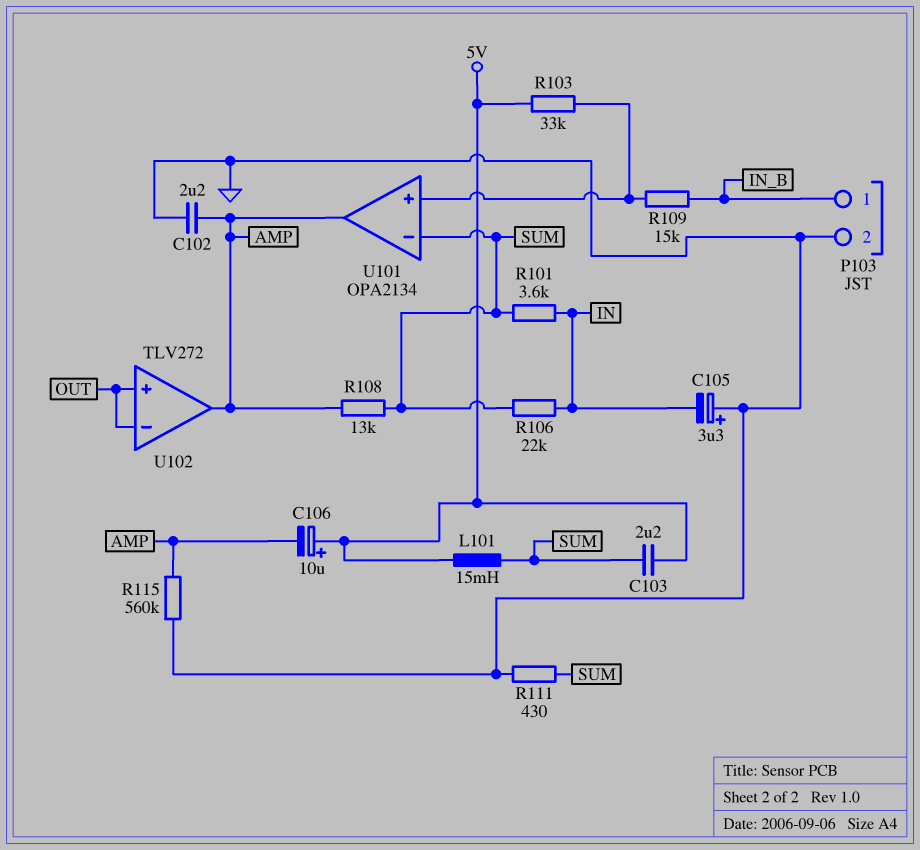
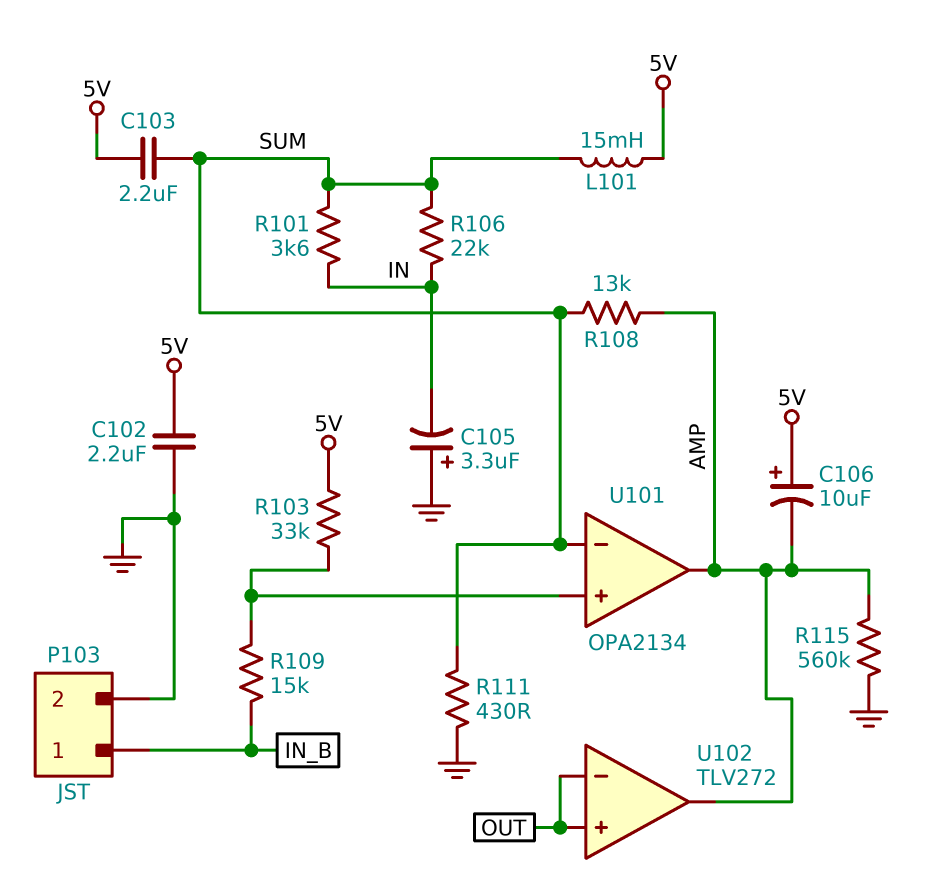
C102: 2.2uF (AMP, GND) -> 2.2uF (5V, GND)

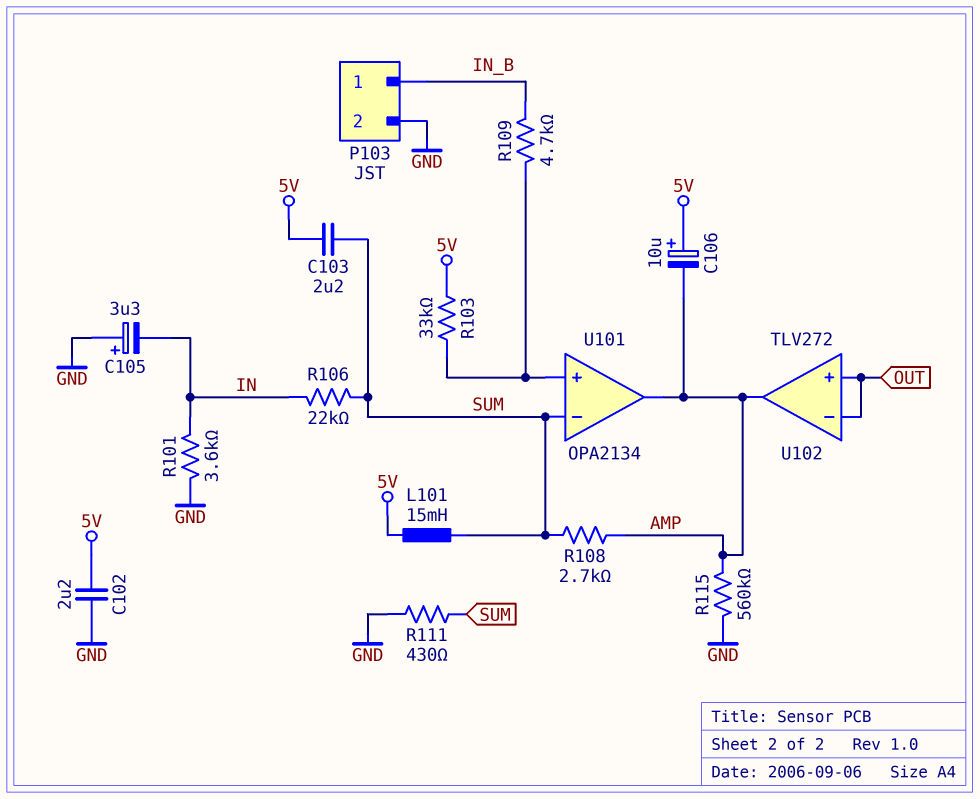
R101: 3.6k (IN, SUM) -> 3.6k (GND, IN)
R108: 13k (AMP, SUM) -> 2.7k (AMP, SUM)
R109: 15k (IN_B, U101/in+) -> 4.7k (IN_B, U101/in+)

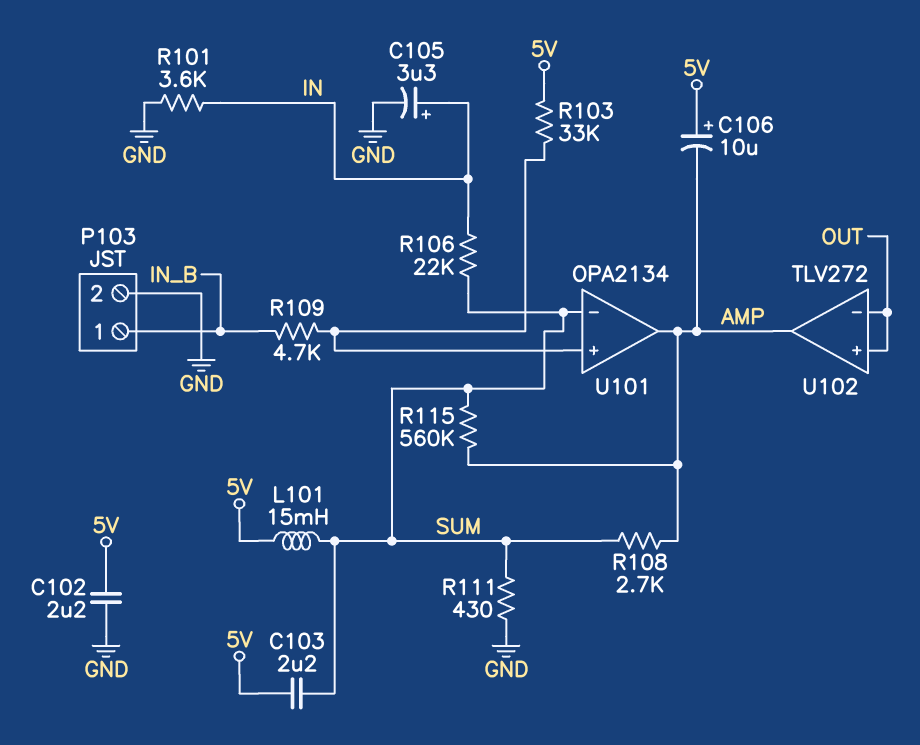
C105: 3.3uF (plus GND, minus IN) -> 3.3uF (plus IN, minus GND)
R115: 560k (AMP, GND) -> 560k (AMP, SUM)

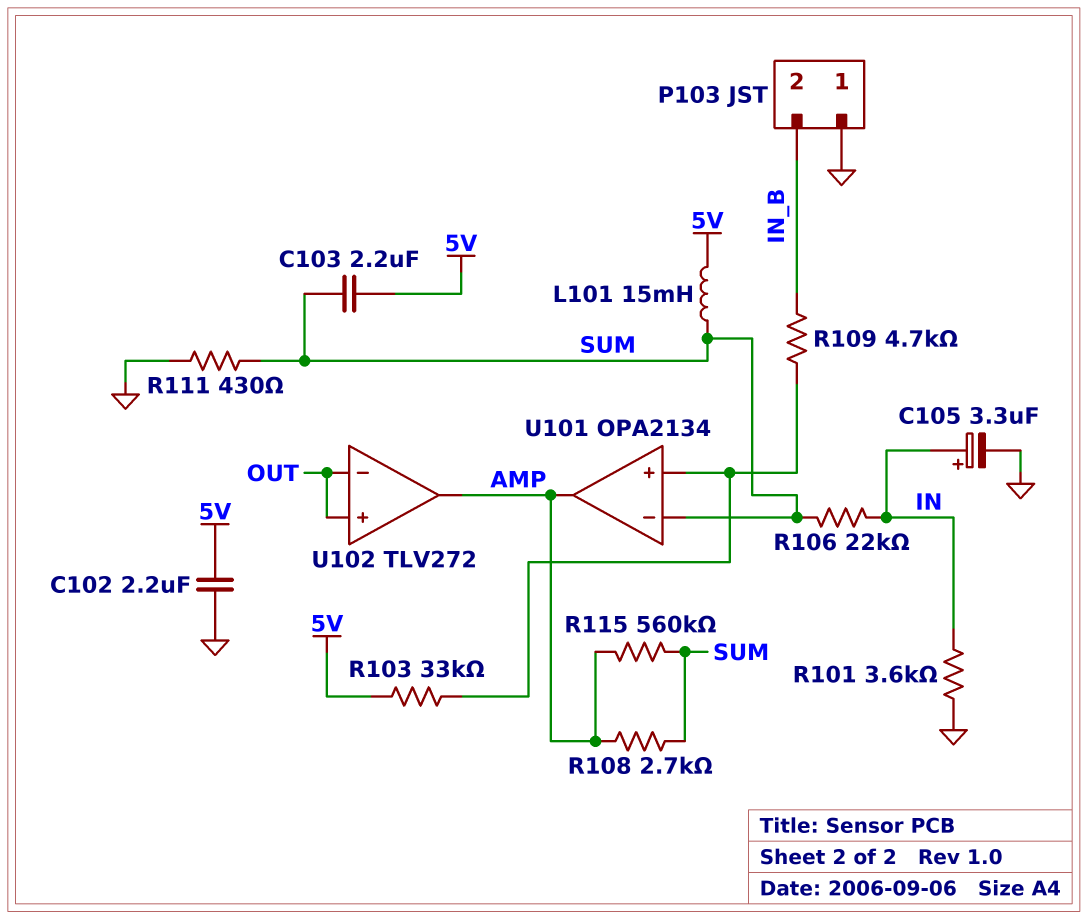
C106: 10uF (plus 5V, minus AMP) -> none
P103 pin 1: IN_B -> GND
P103 pin 2: GND -> IN_B

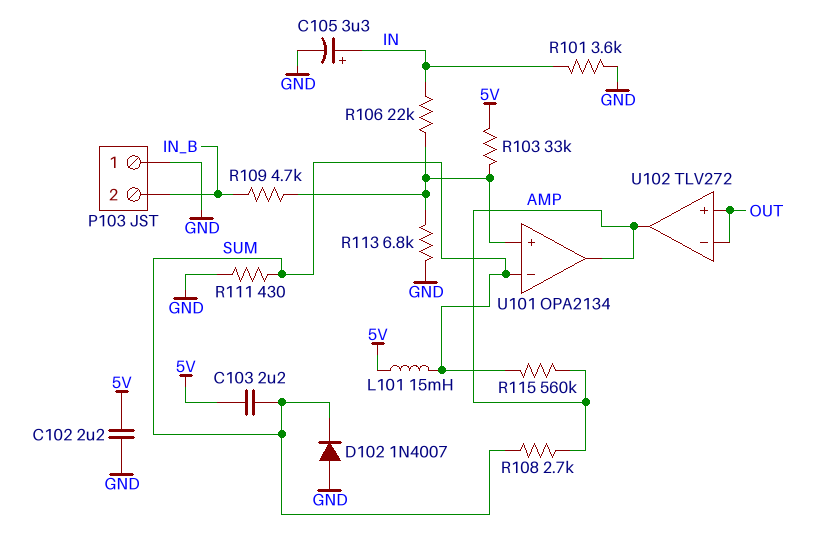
D102: none -> diode 1N4007 (A GND, K SUM)
R106: 22k (IN, SUM) -> 22k (IN, U101/in+)
R113: none -> 6.8k (GND, U101/in+)

